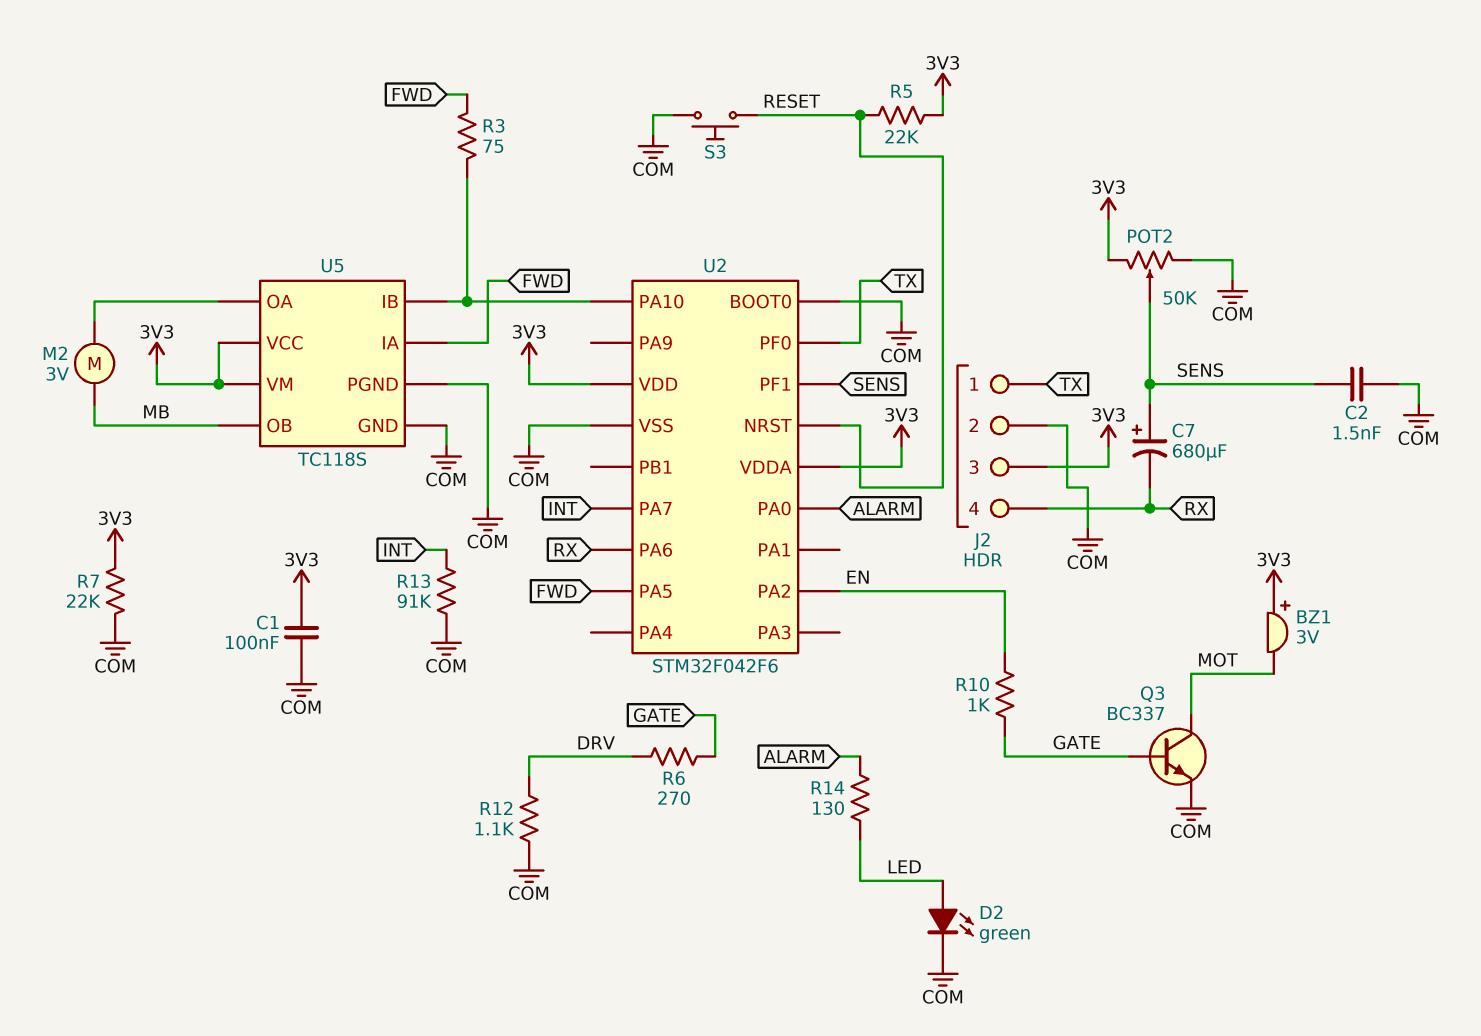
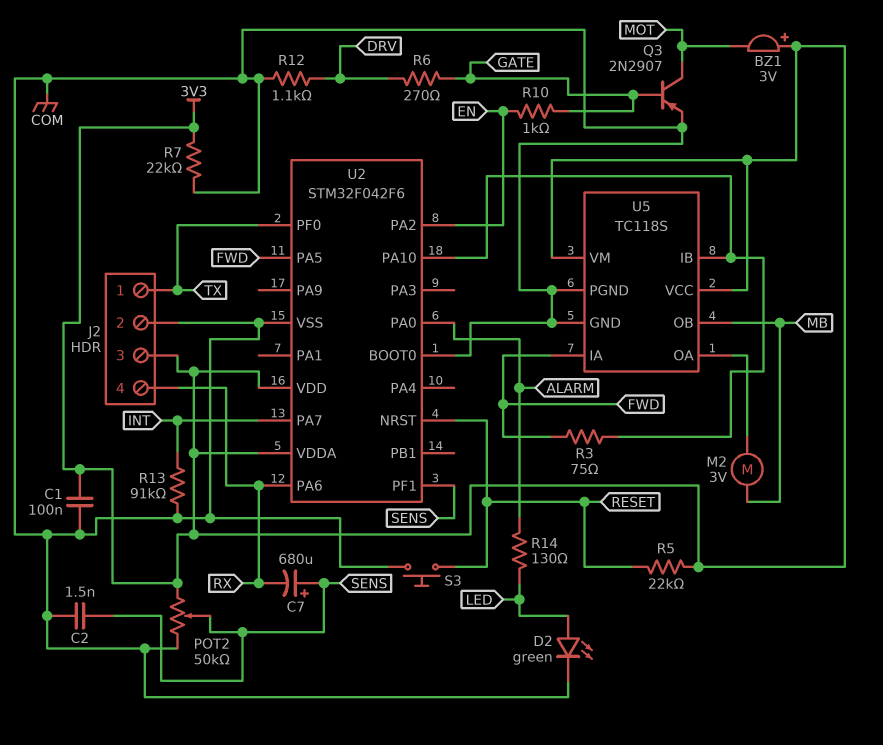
Q3: NPN BC337 (B GATE, C MOT, E COM) -> PNP 2N2907 (B GATE, C MOT, E COM)

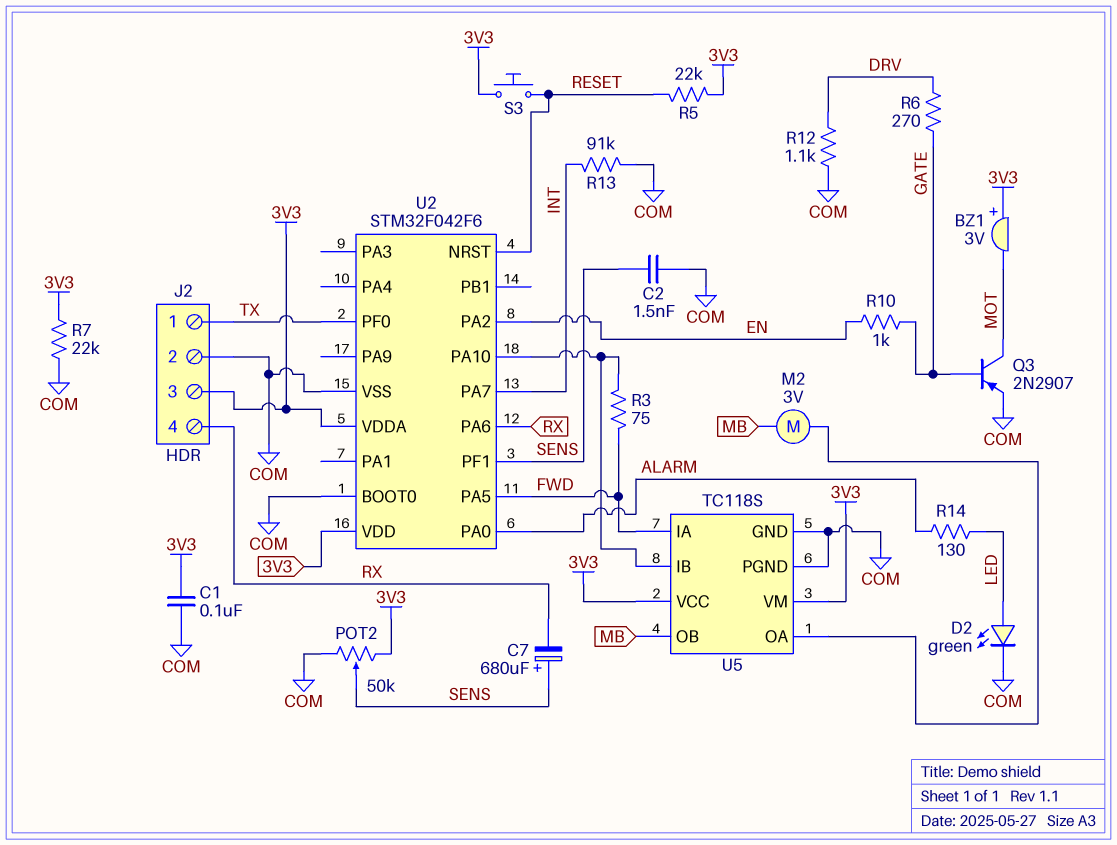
S3: button (COM, RESET) -> button (3V3, RESET)

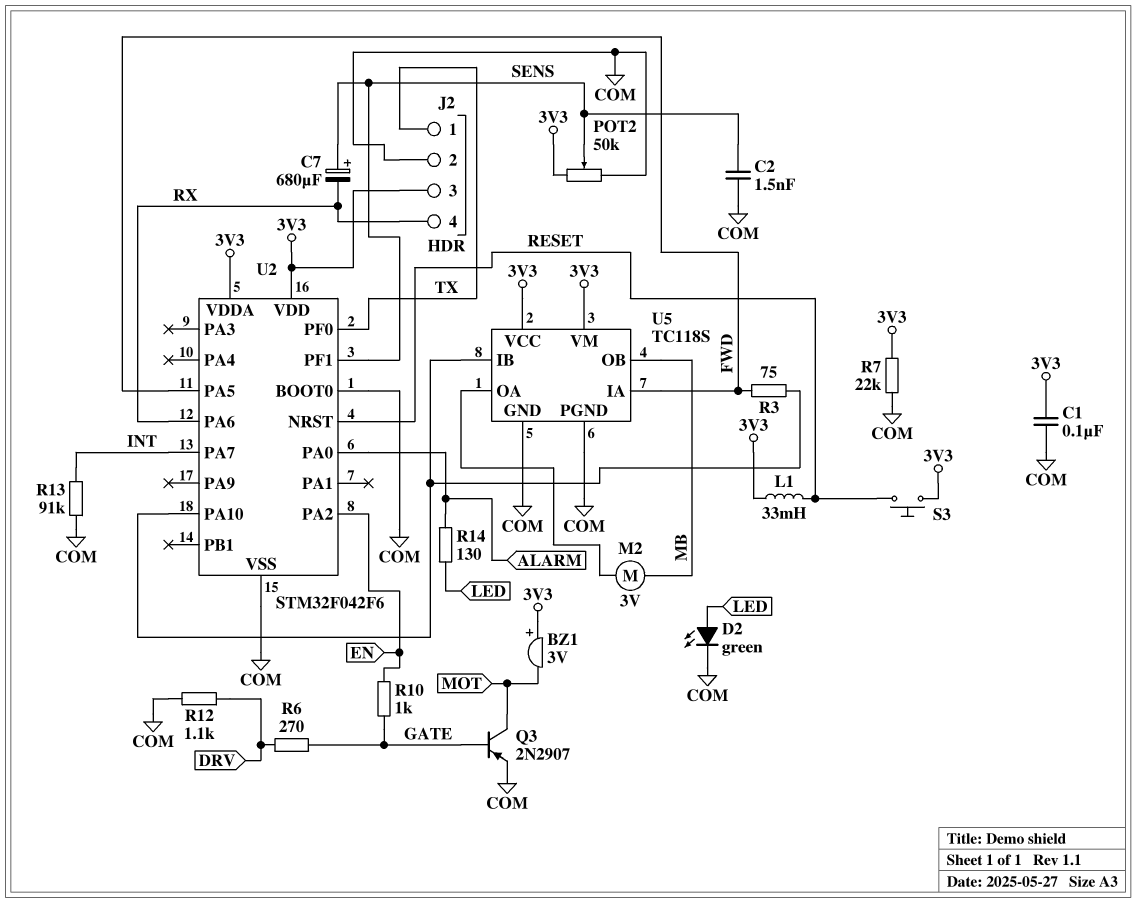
L1: none -> 33mH (3V3, RESET)
R5: 22k (3V3, RESET) -> none

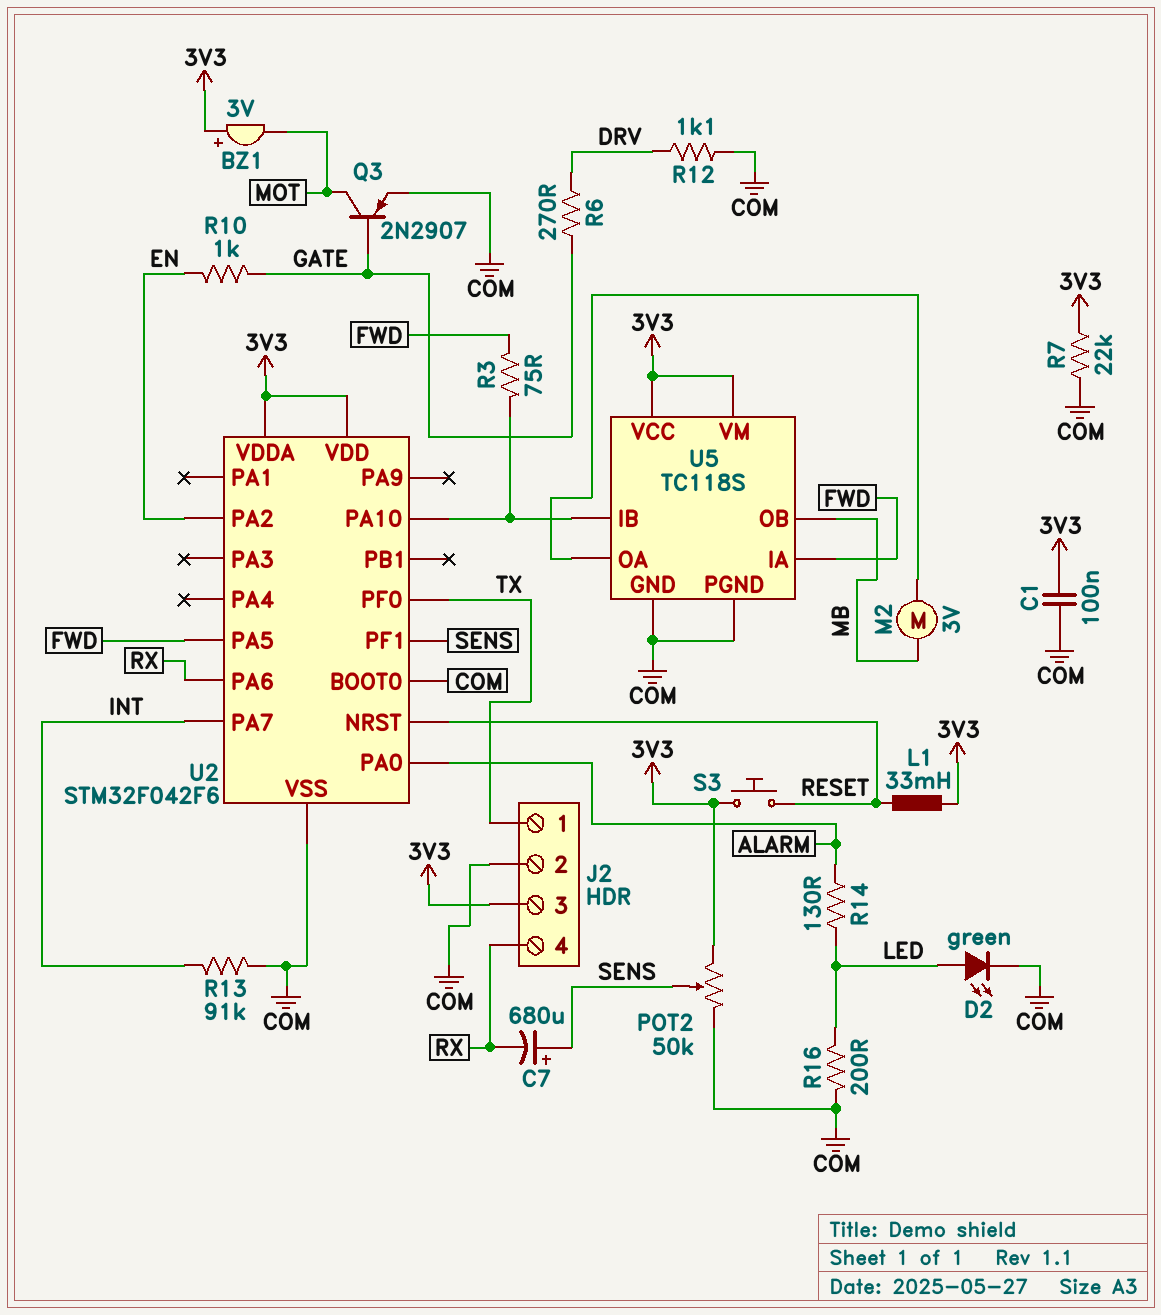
C2: 1.5nF (COM, SENS) -> none
R16: none -> 200 (COM, LED)

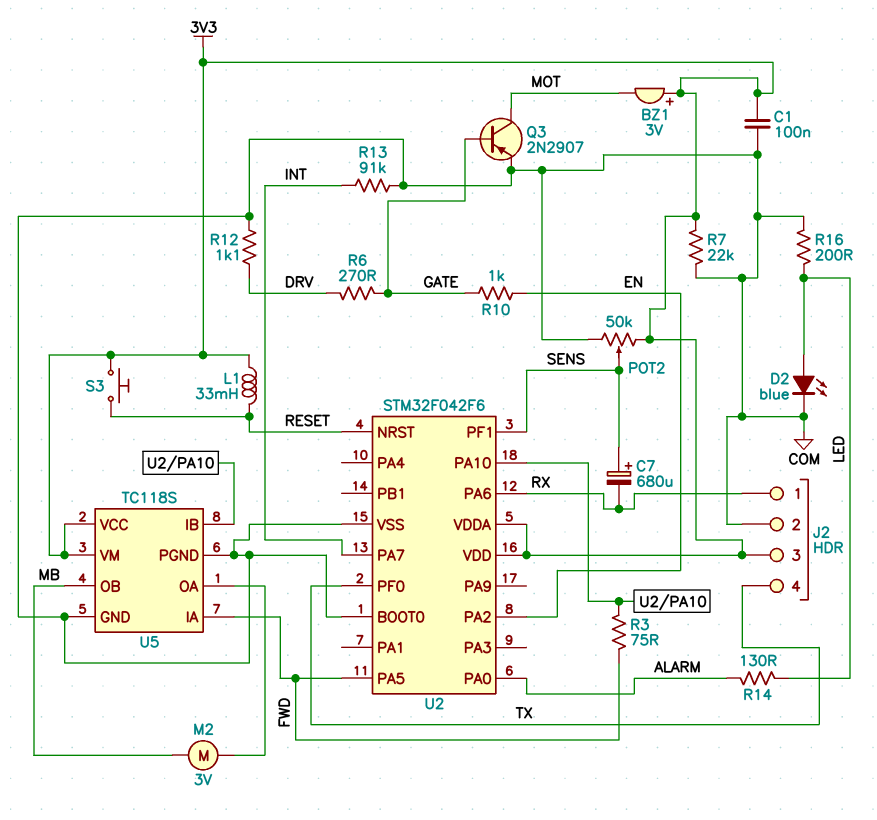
D2: LED green (A LED, K COM) -> LED blue (A LED, K COM)
J2 pin 1: TX -> RX
J2 pin 4: RX -> TX

